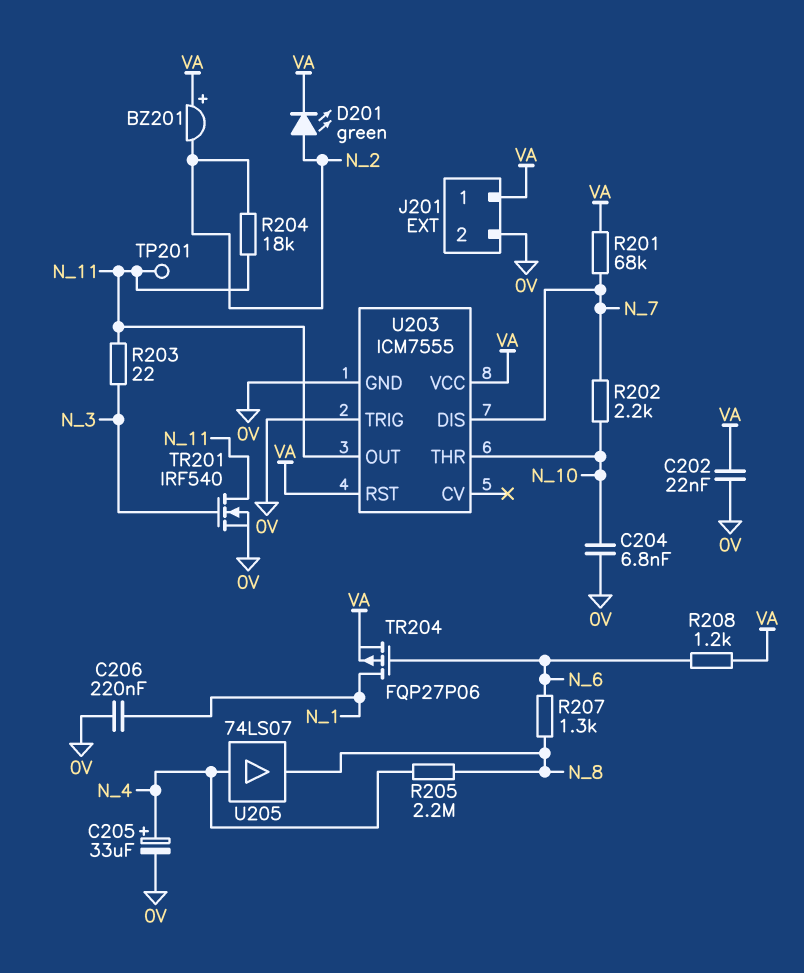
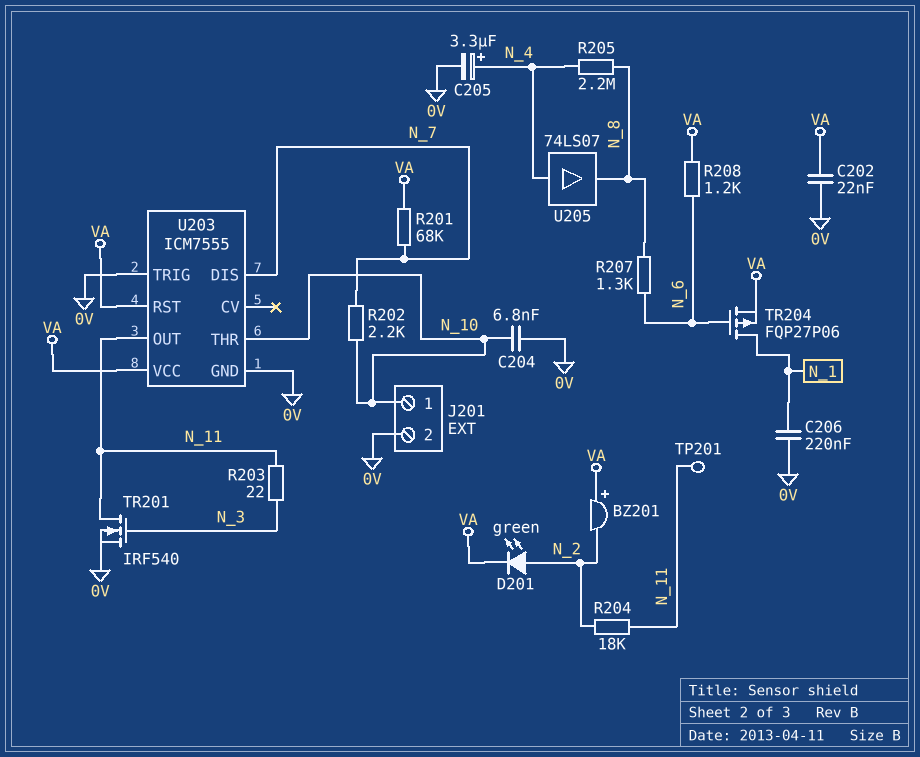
C205: 33uF (plus N_4, minus 0V) -> 3.3uF (plus N_4, minus 0V)
J201 pin 1: VA -> N_10

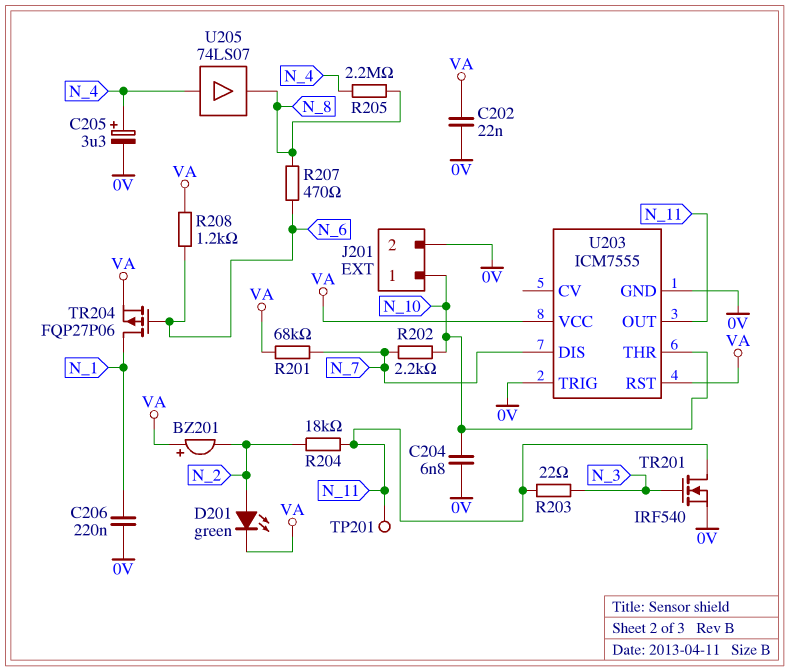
R207: 1.3k (N_6, N_8) -> 470 (N_6, N_8)

